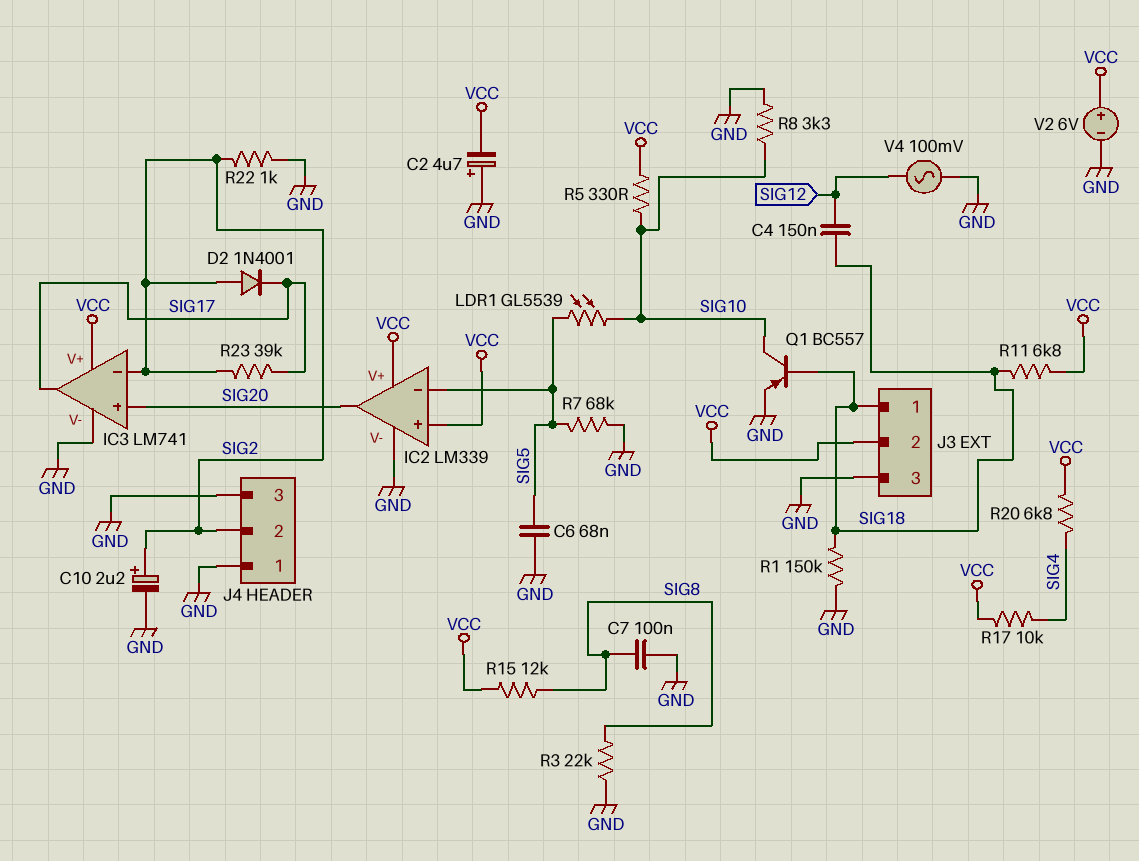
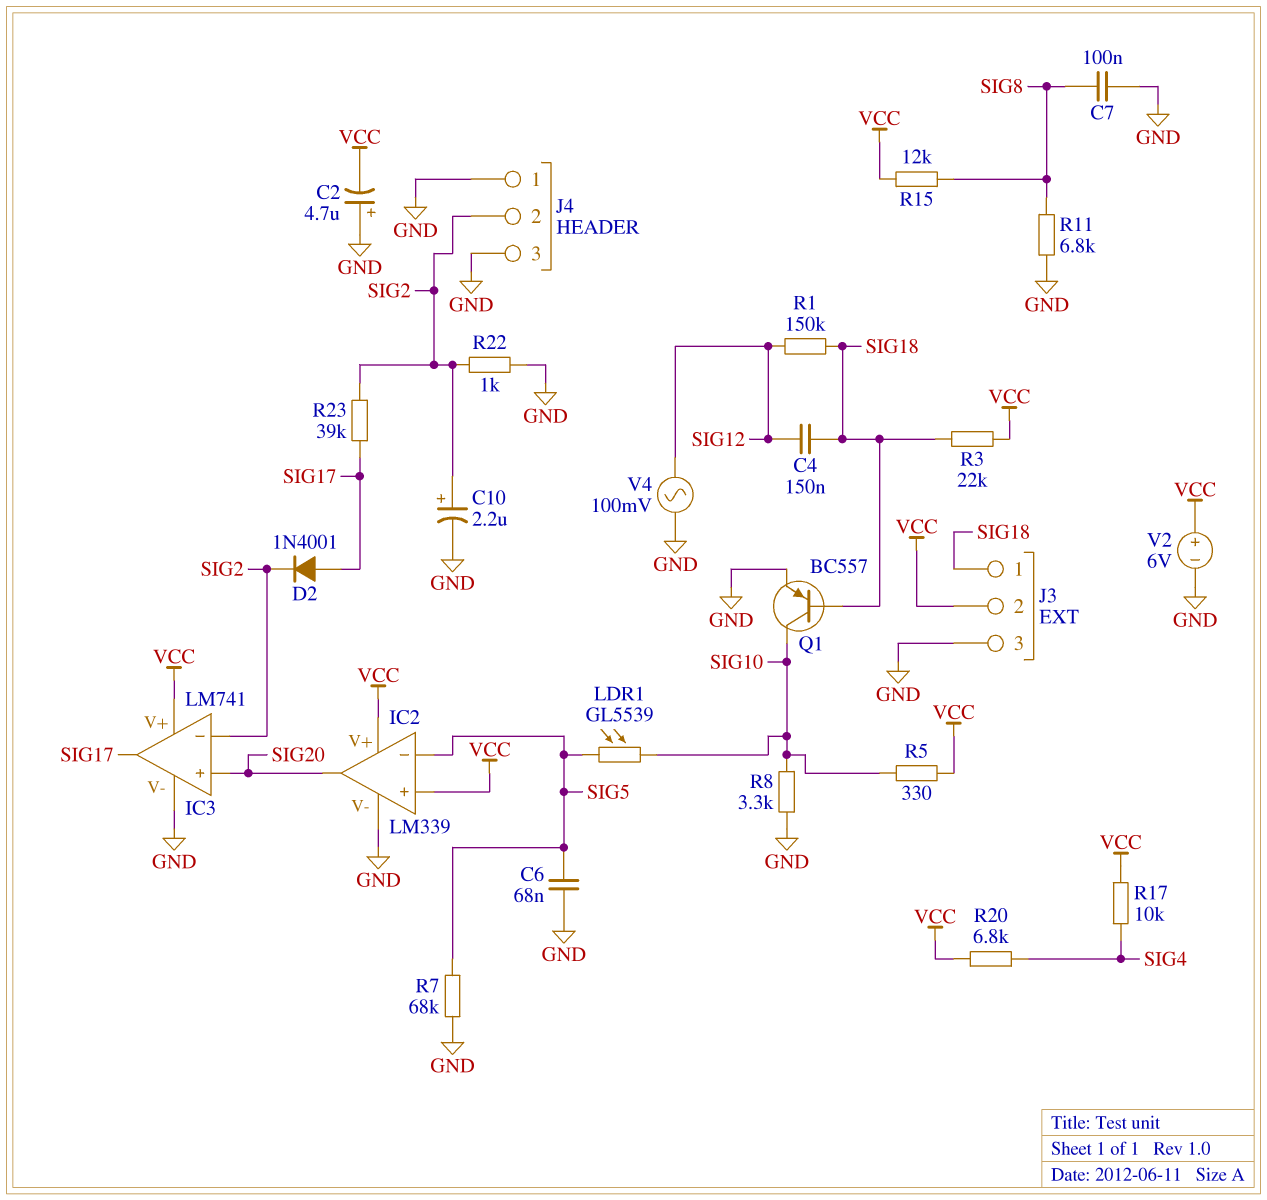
D2: diode 1N4001 (A SIG2, K SIG17) -> diode 1N4001 (A SIG17, K SIG2)
R1: 150k (GND, SIG18) -> 150k (SIG12, SIG18)
R3: 22k (GND, SIG8) -> 22k (SIG18, VCC)
R11: 6.8k (SIG18, VCC) -> 6.8k (GND, SIG8)

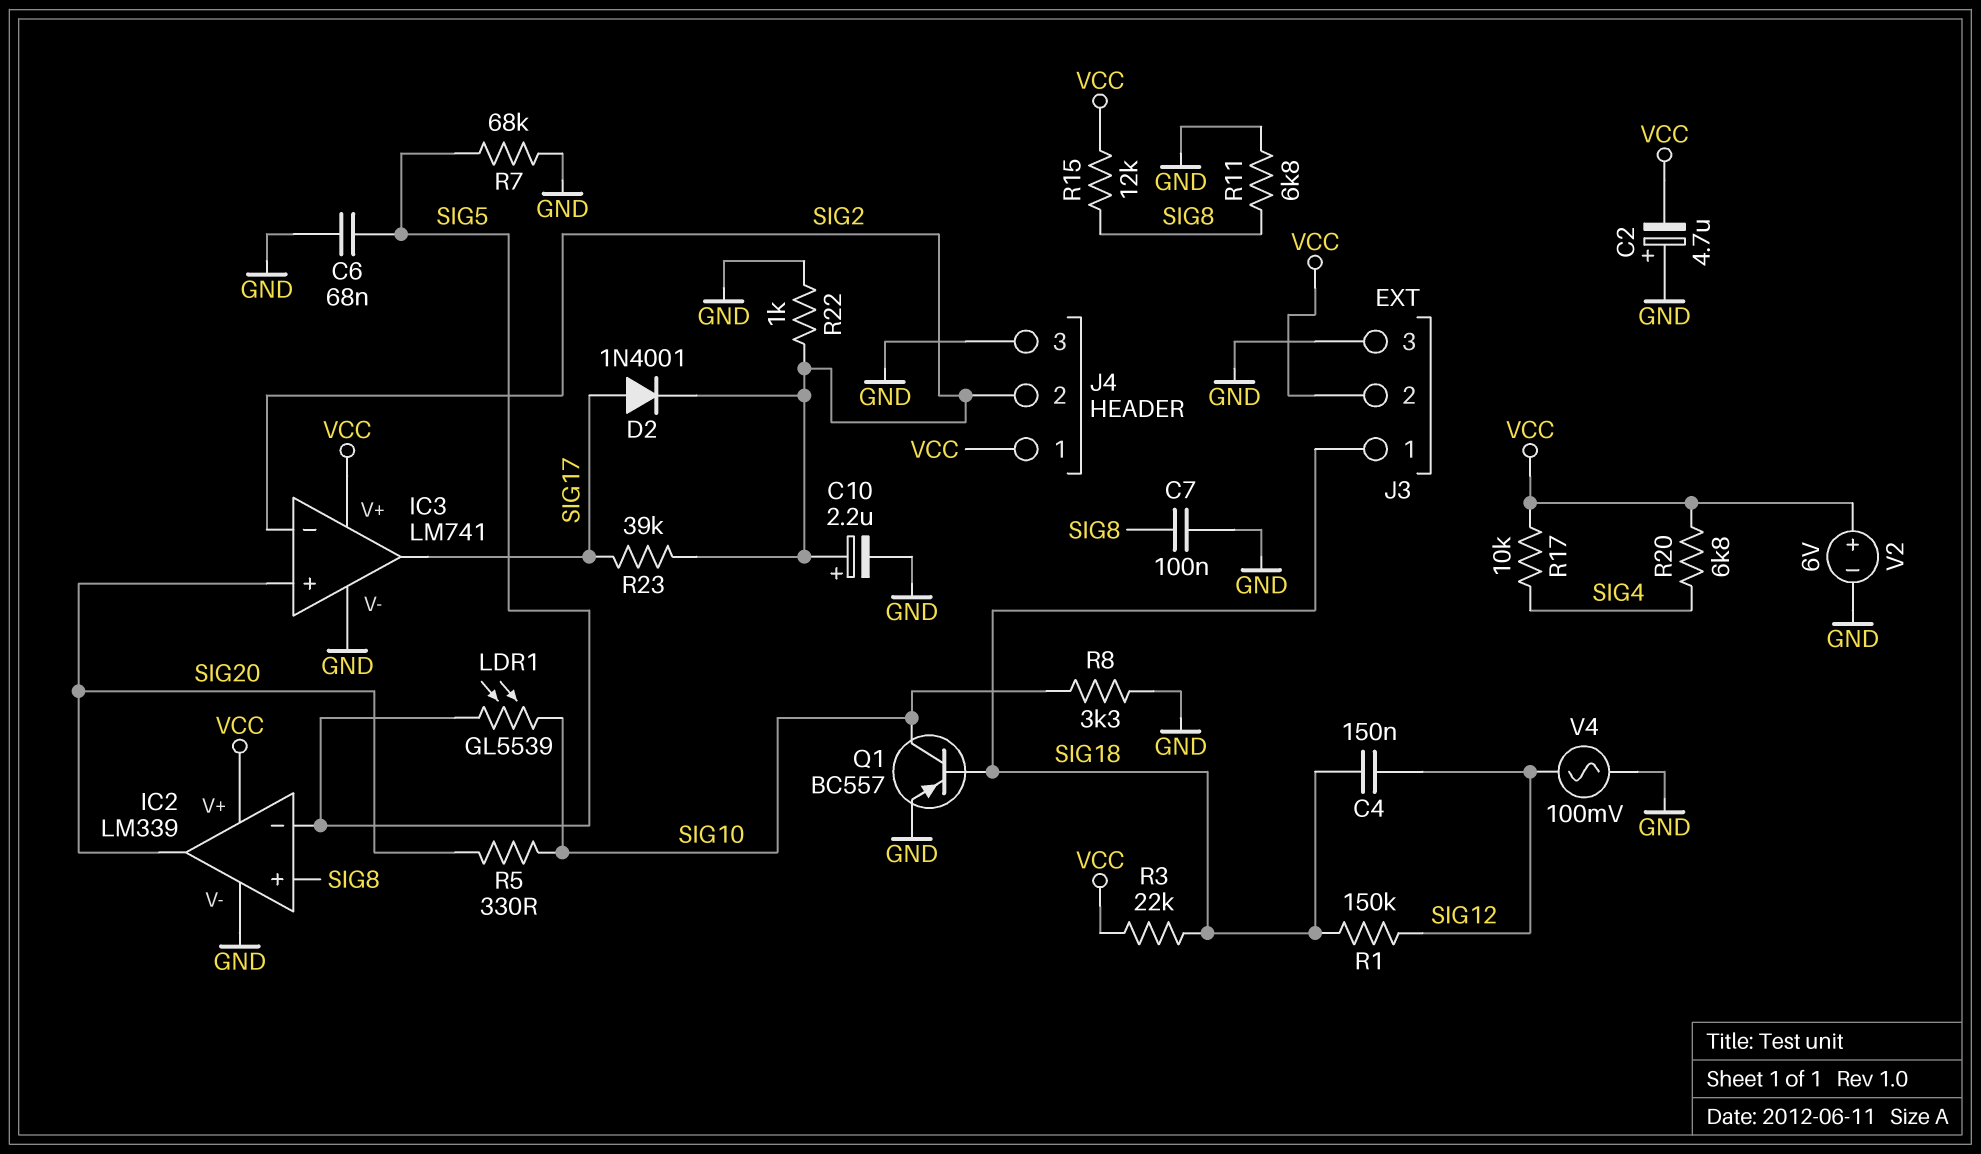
IC2 pin in+: VCC -> SIG8
J4 pin 1: GND -> VCC
R5: 330 (SIG10, VCC) -> 330 (SIG10, SIG20)

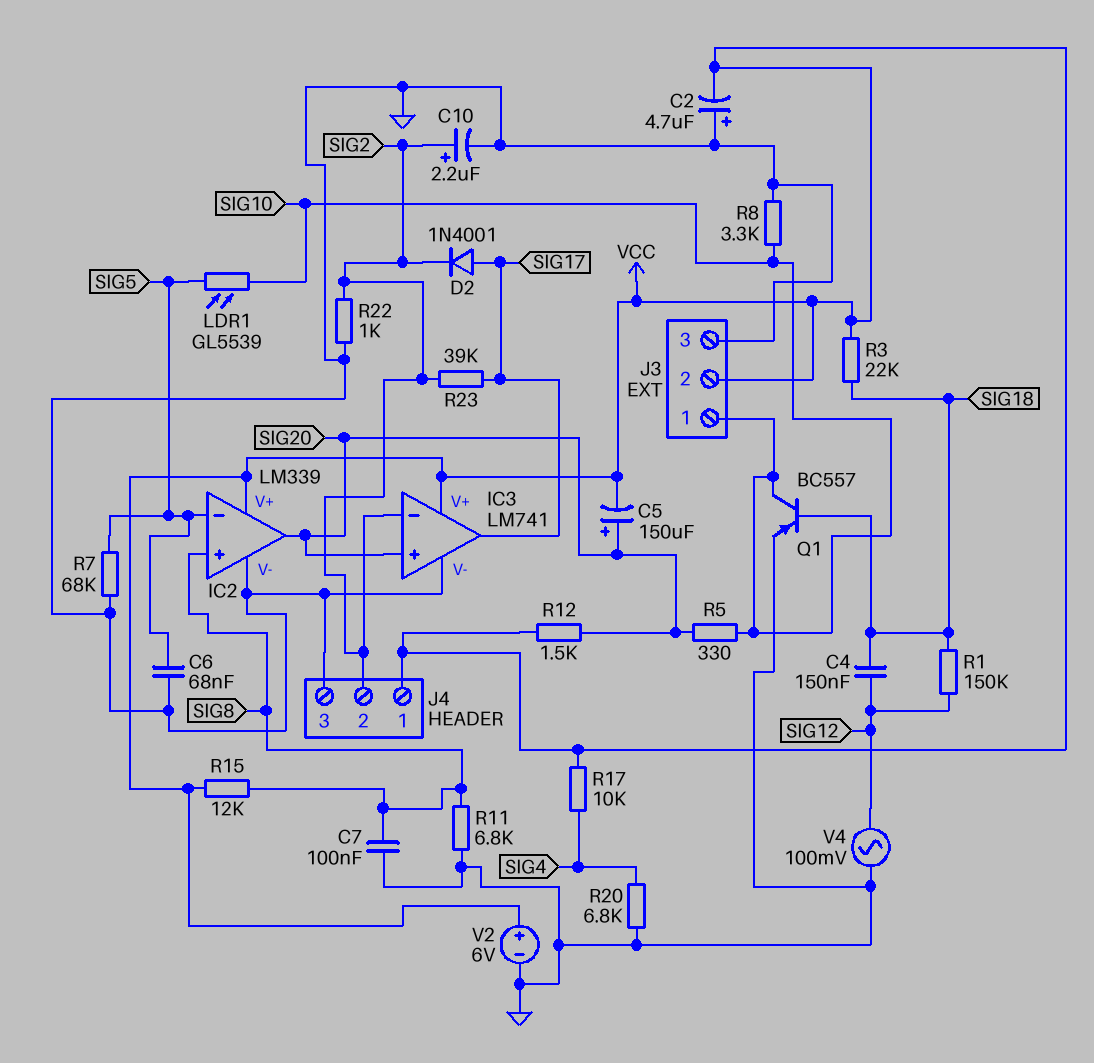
C5: none -> 150uF (plus SIG20, minus VCC)
J3 pin 1: SIG18 -> SIG10
R12: none -> 1.5k (SIG20, VCC)
R20: 6.8k (SIG4, VCC) -> 6.8k (GND, SIG4)

